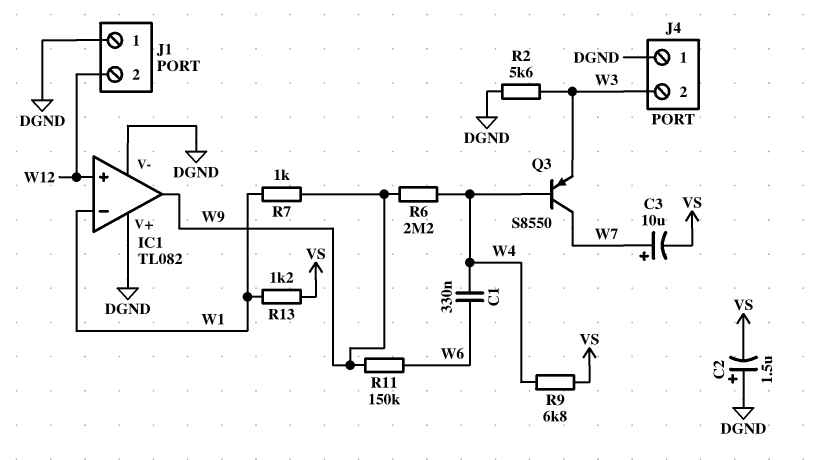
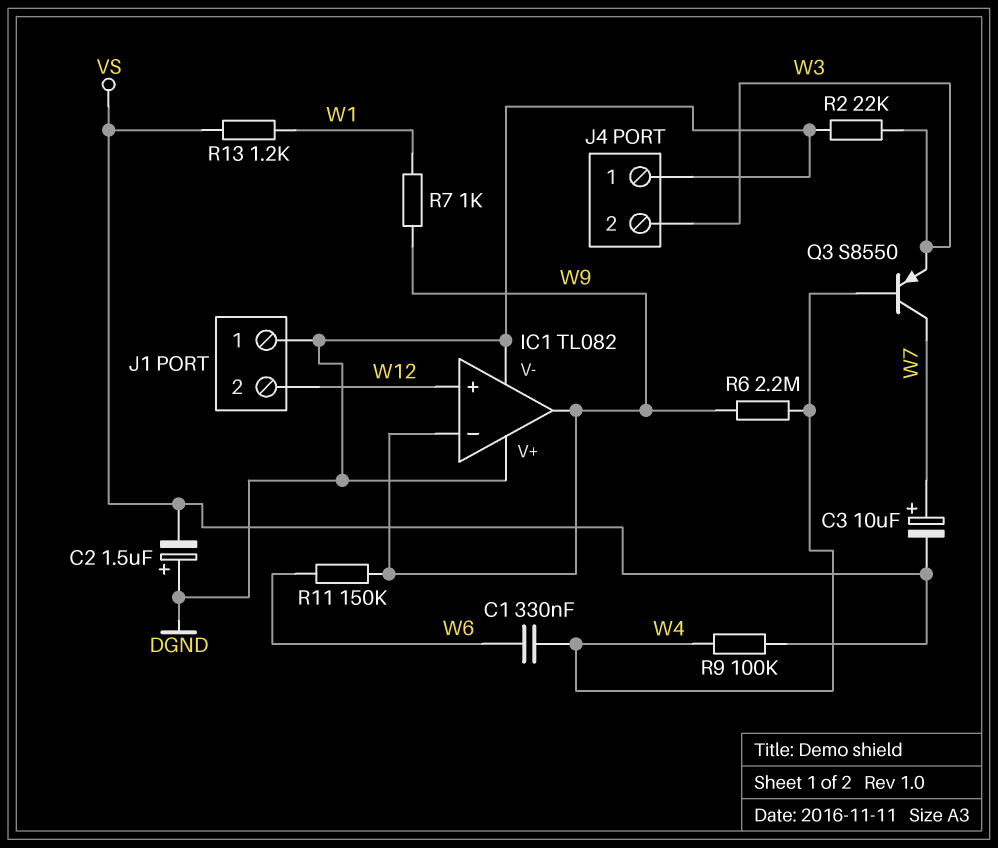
IC1 pin in-: W1 -> W9
R2: 5.6k (DGND, W3) -> 22k (DGND, W3)
R9: 6.8k (VS, W4) -> 100k (VS, W4)

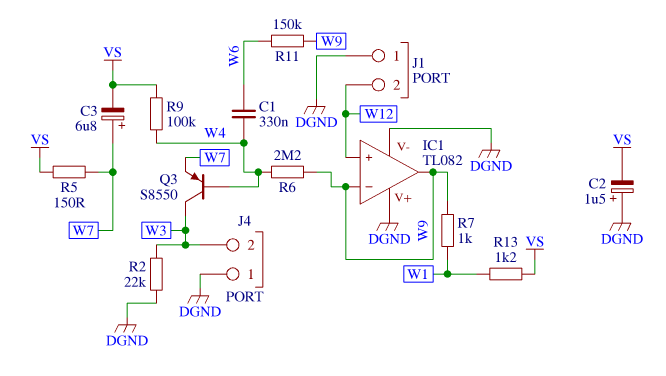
C3: 10uF (plus W7, minus VS) -> 6.8uF (plus W7, minus VS)
Q3: PNP S8550 (B W4, C W7, E W3) -> PNP S8550 (B W4, C W3, E W7)
R5: none -> 150 (VS, W7)

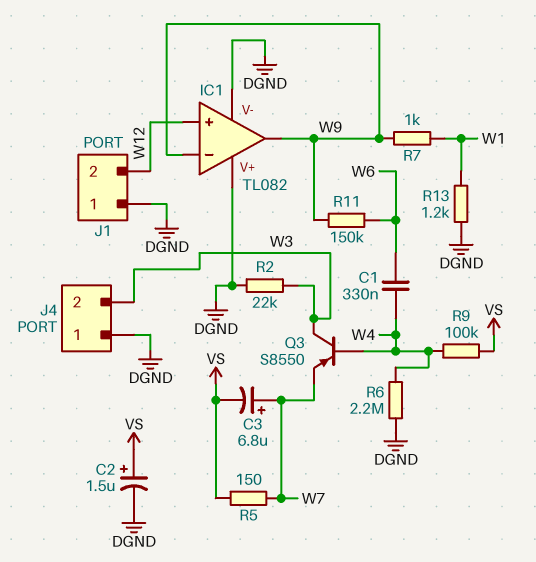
C2: 1.5uF (plus DGND, minus VS) -> 1.5uF (plus VS, minus DGND)
R6: 2.2M (W4, W9) -> 2.2M (DGND, W4)
R13: 1.2k (VS, W1) -> 1.2k (DGND, W1)

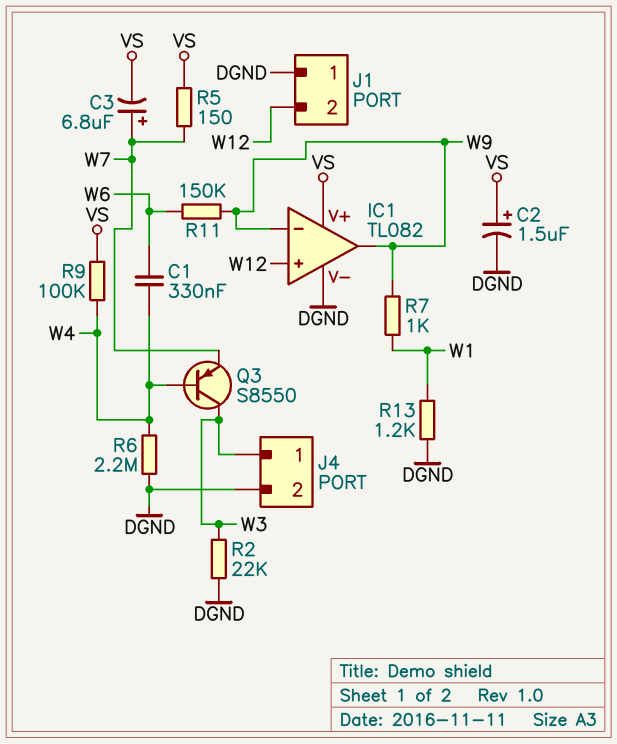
IC1 pin V+: DGND -> VS
J4 pin 1: DGND -> W3
J4 pin 2: W3 -> DGND

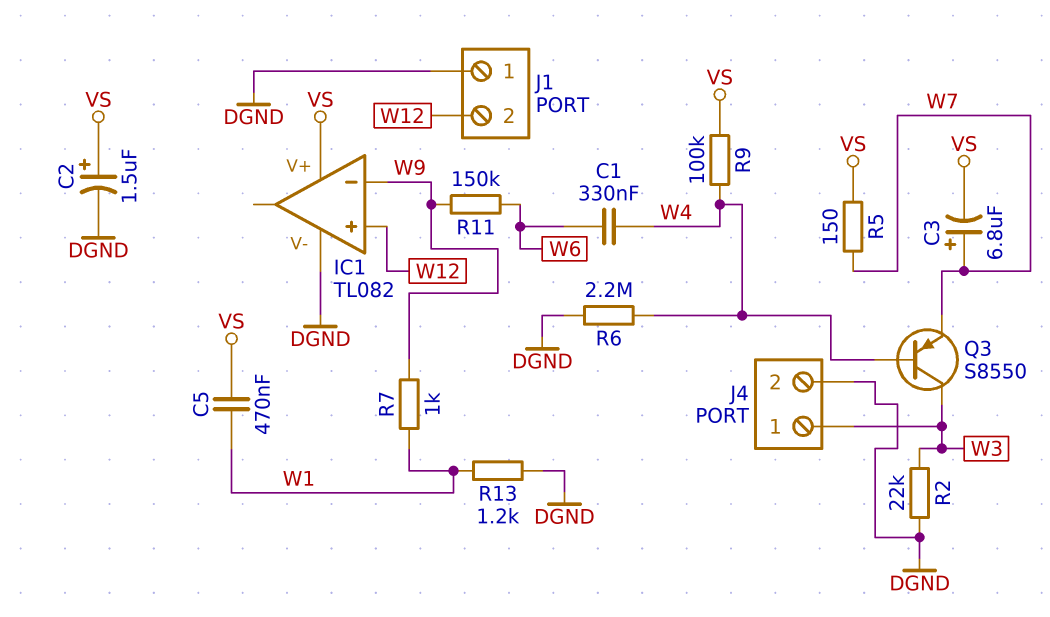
C5: none -> 470nF (VS, W1)
IC1 pin out: W9 -> none

